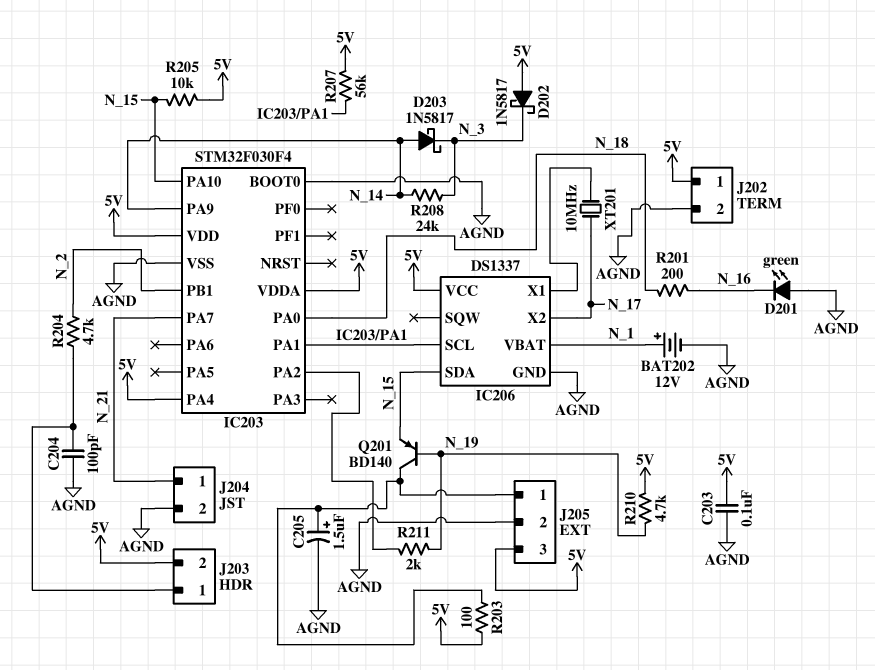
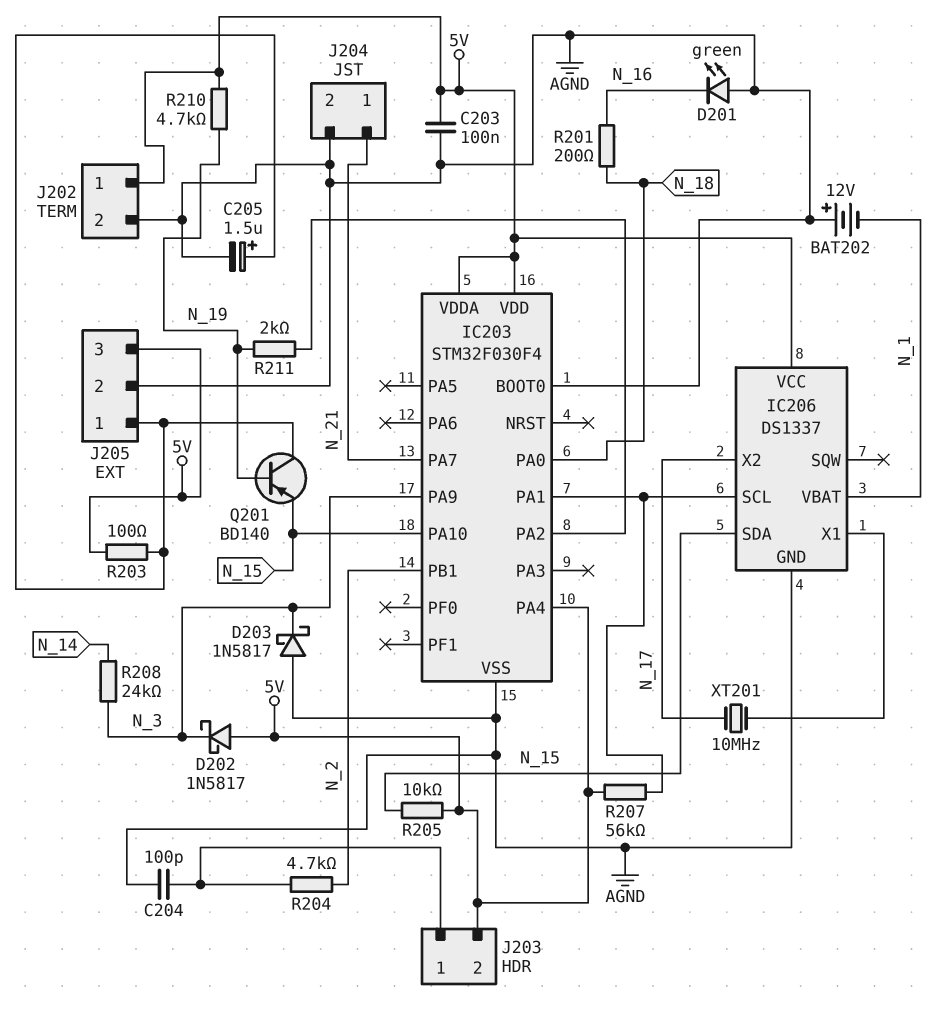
BAT202: 12V (plus N_1, minus AGND) -> 12V (plus AGND, minus N_1)
D203: schottky 1N5817 (A N_14, K N_3) -> schottky 1N5817 (A AGND, K N_3)
IC203 pin PA9: N_14 -> N_3

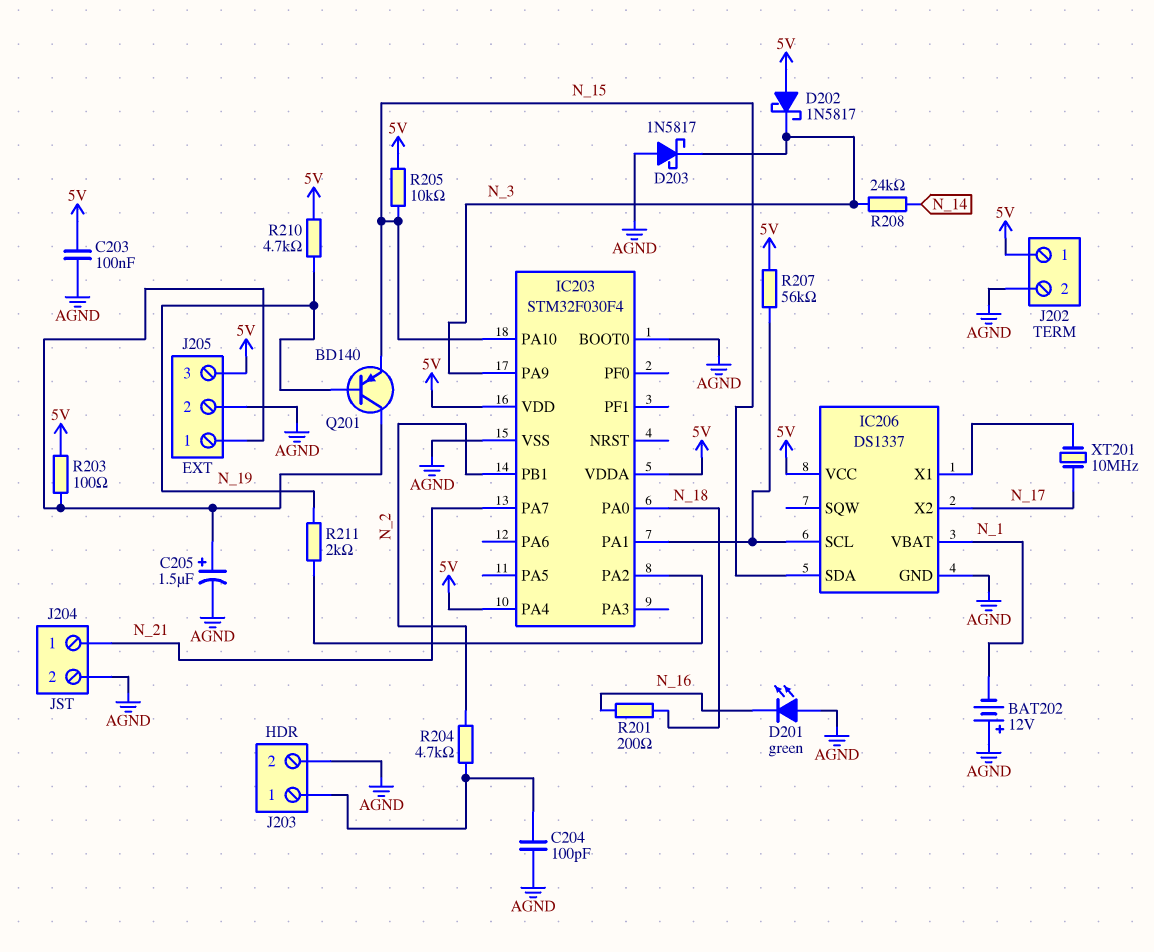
J203 pin 2: 5V -> AGND

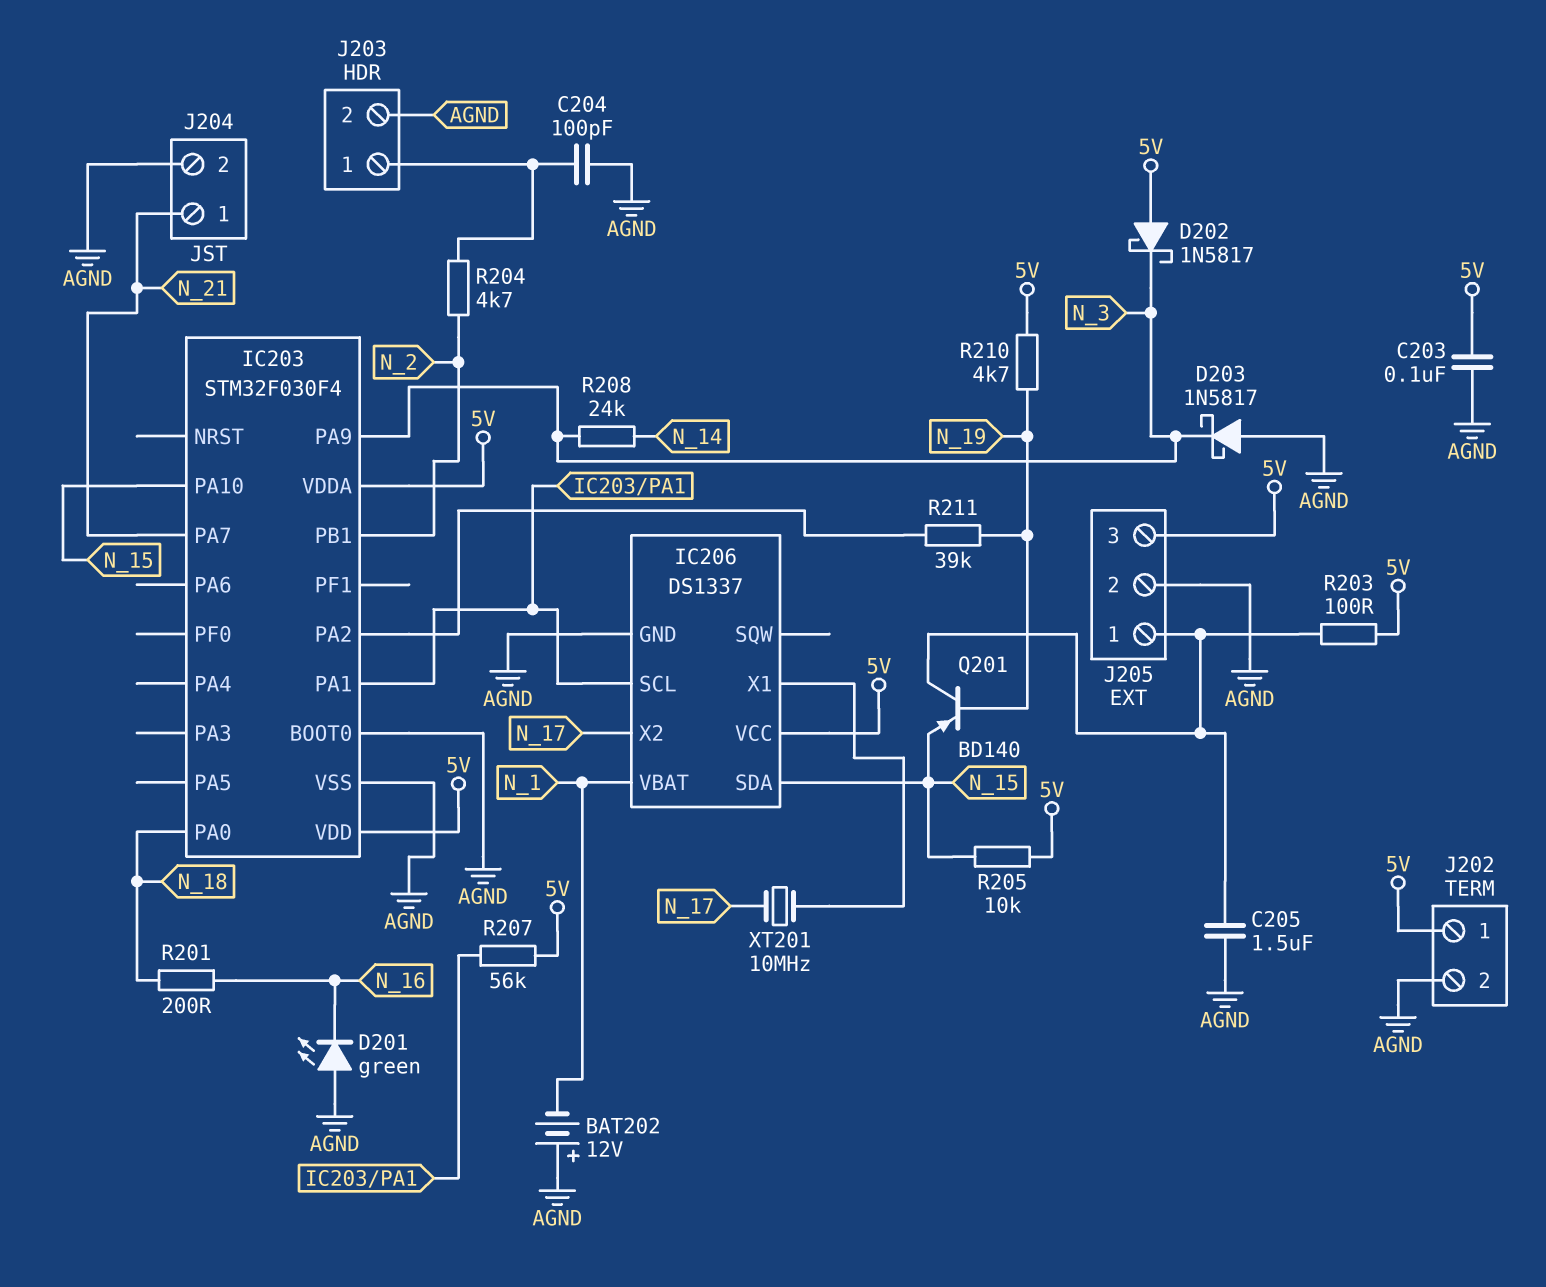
C205: 1.5uF (plus J205/1, minus AGND) -> 1.5uF (AGND, J205/1)
IC203 pin PA4: 5V -> none
R211: 2k (IC203/PA2, N_19) -> 39k (IC203/PA2, N_19)

